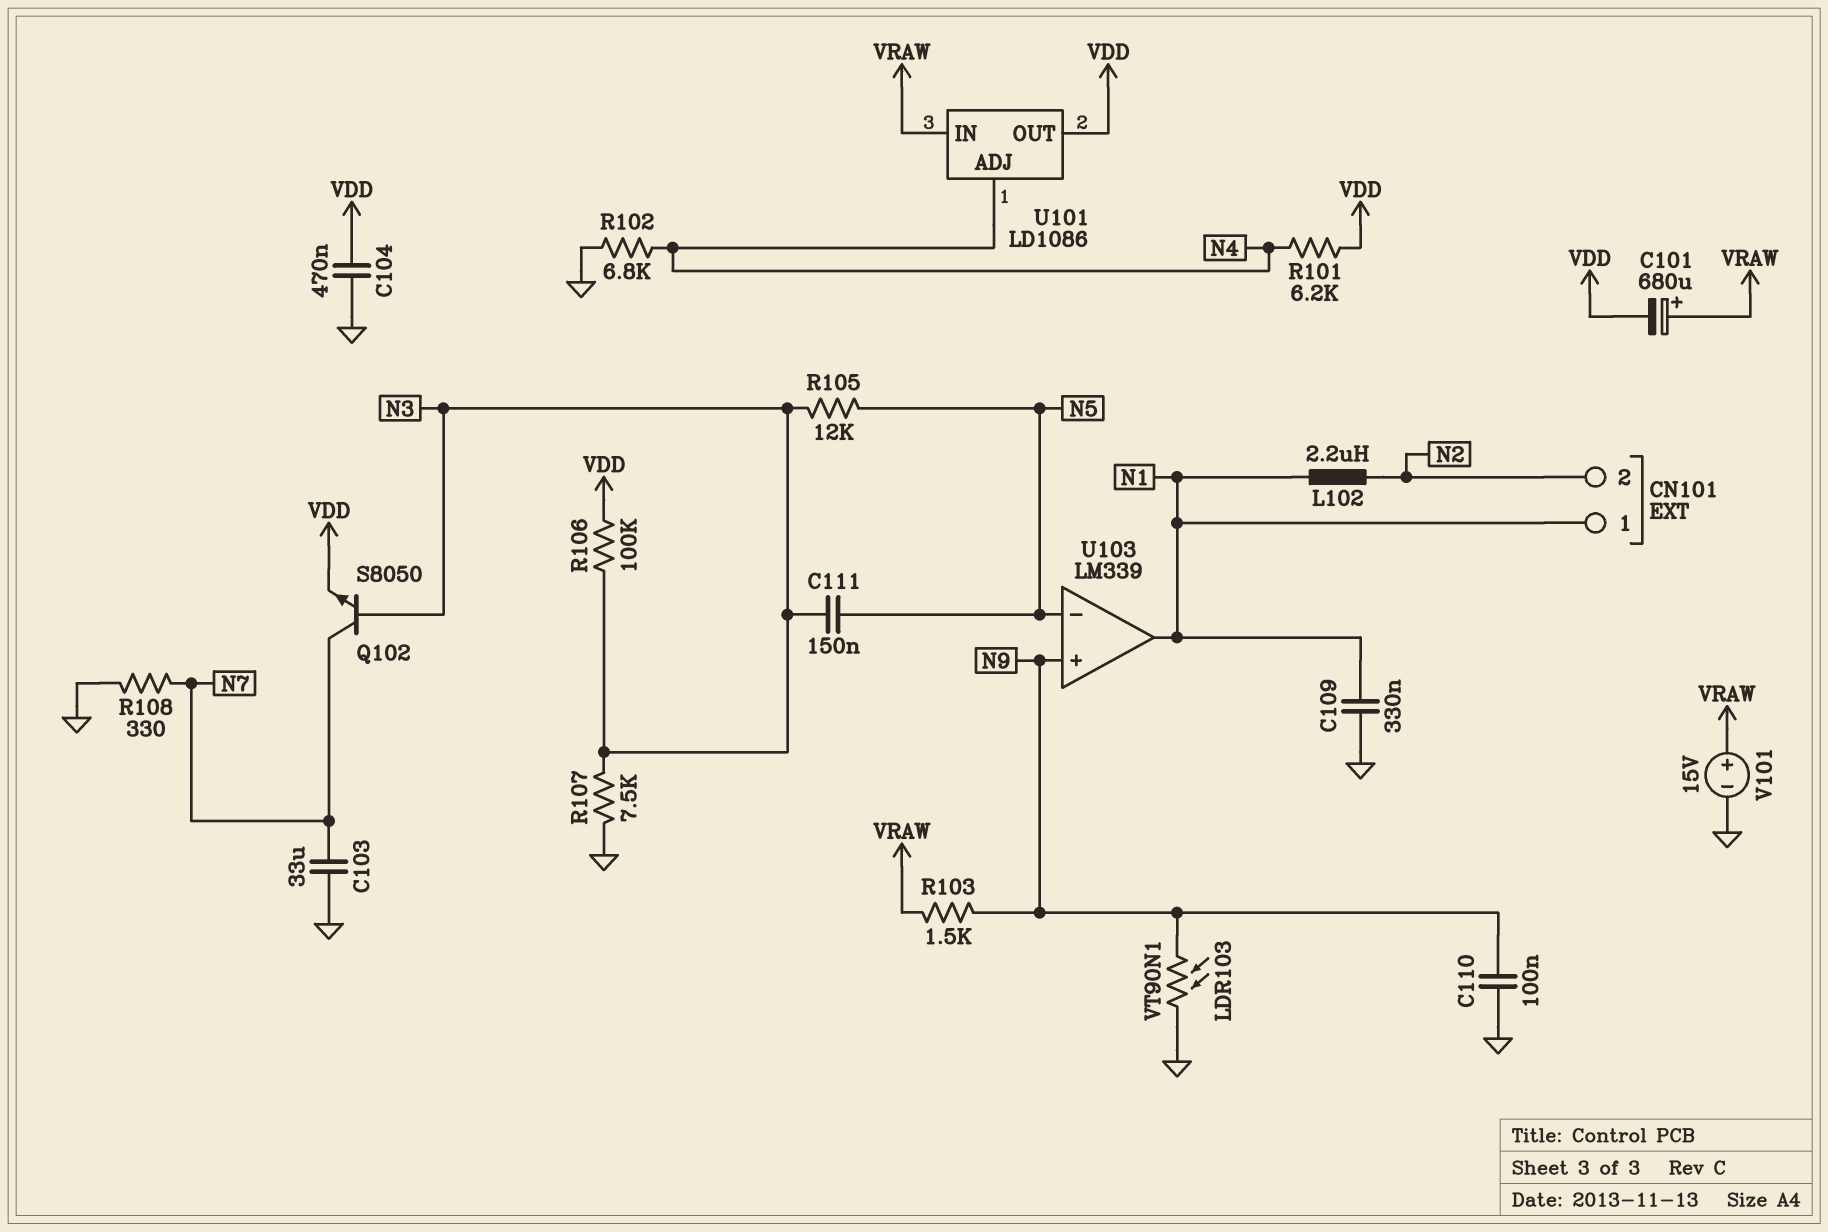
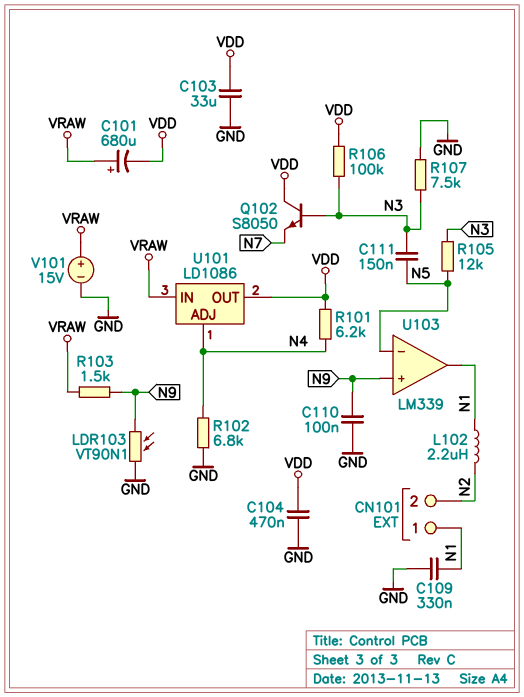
C103: 33uF (GND, N7) -> 33uF (GND, VDD)
Q102: NPN S8050 (B N3, C N7, E VDD) -> NPN S8050 (B N3, C VDD, E N7)
R108: 330 (GND, N7) -> none

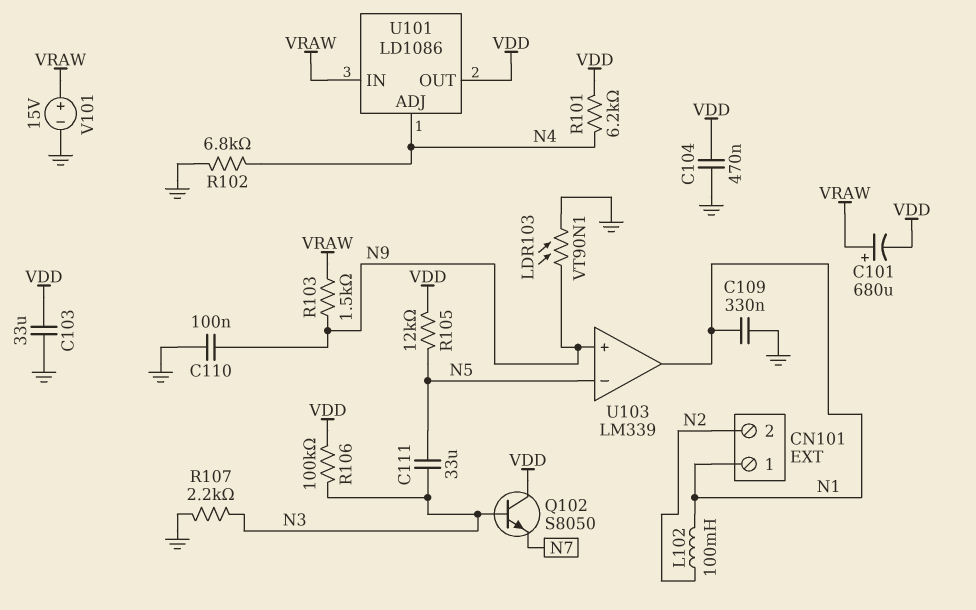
C111: 150nF (N3, N5) -> 33uF (N3, N5)
L102: 2.2uH (N1, N2) -> 100mH (N1, N2)
R105: 12k (N3, N5) -> 12k (N5, VDD)
R107: 7.5k (GND, N3) -> 2.2k (GND, N3)

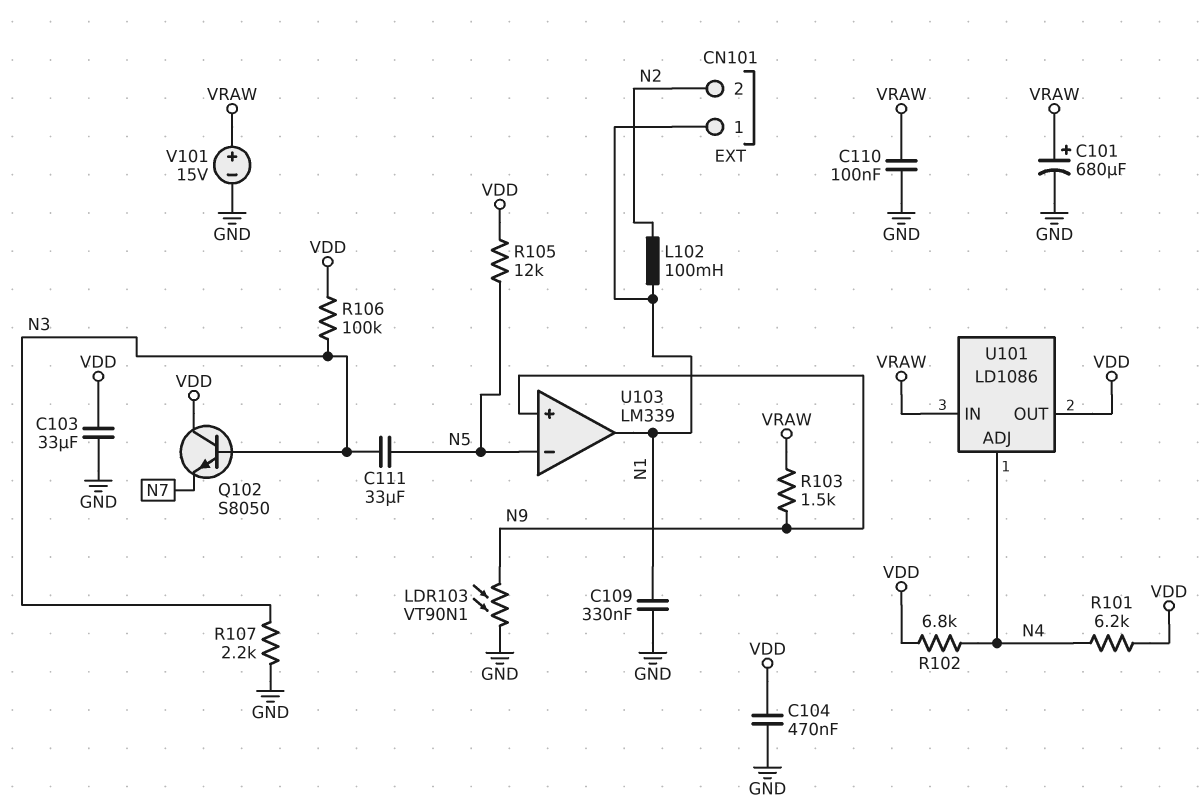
C101: 680uF (plus VRAW, minus VDD) -> 680uF (plus VRAW, minus GND)
C110: 100nF (GND, N9) -> 100nF (GND, VRAW)
R102: 6.8k (GND, N4) -> 6.8k (N4, VDD)

